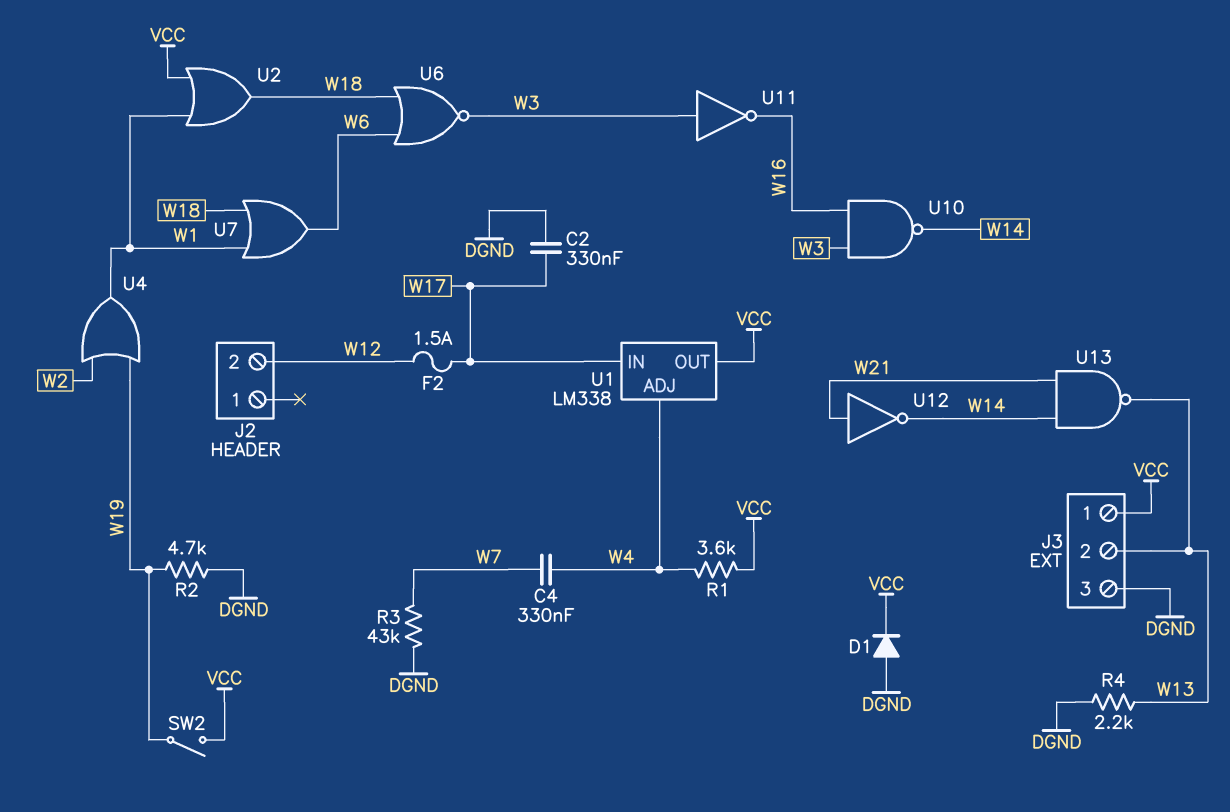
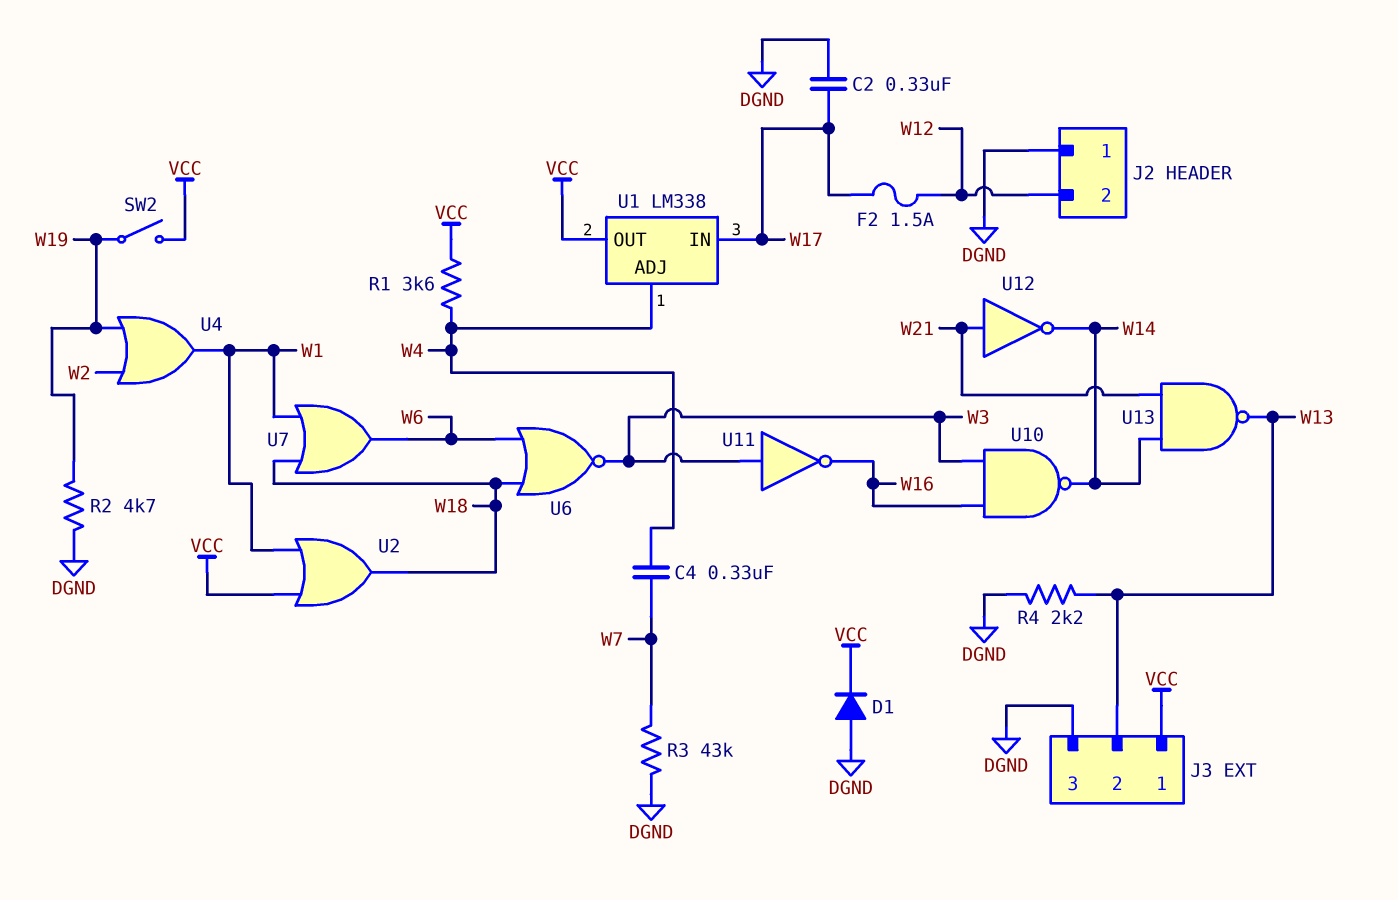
J2 pin 1: none -> DGND

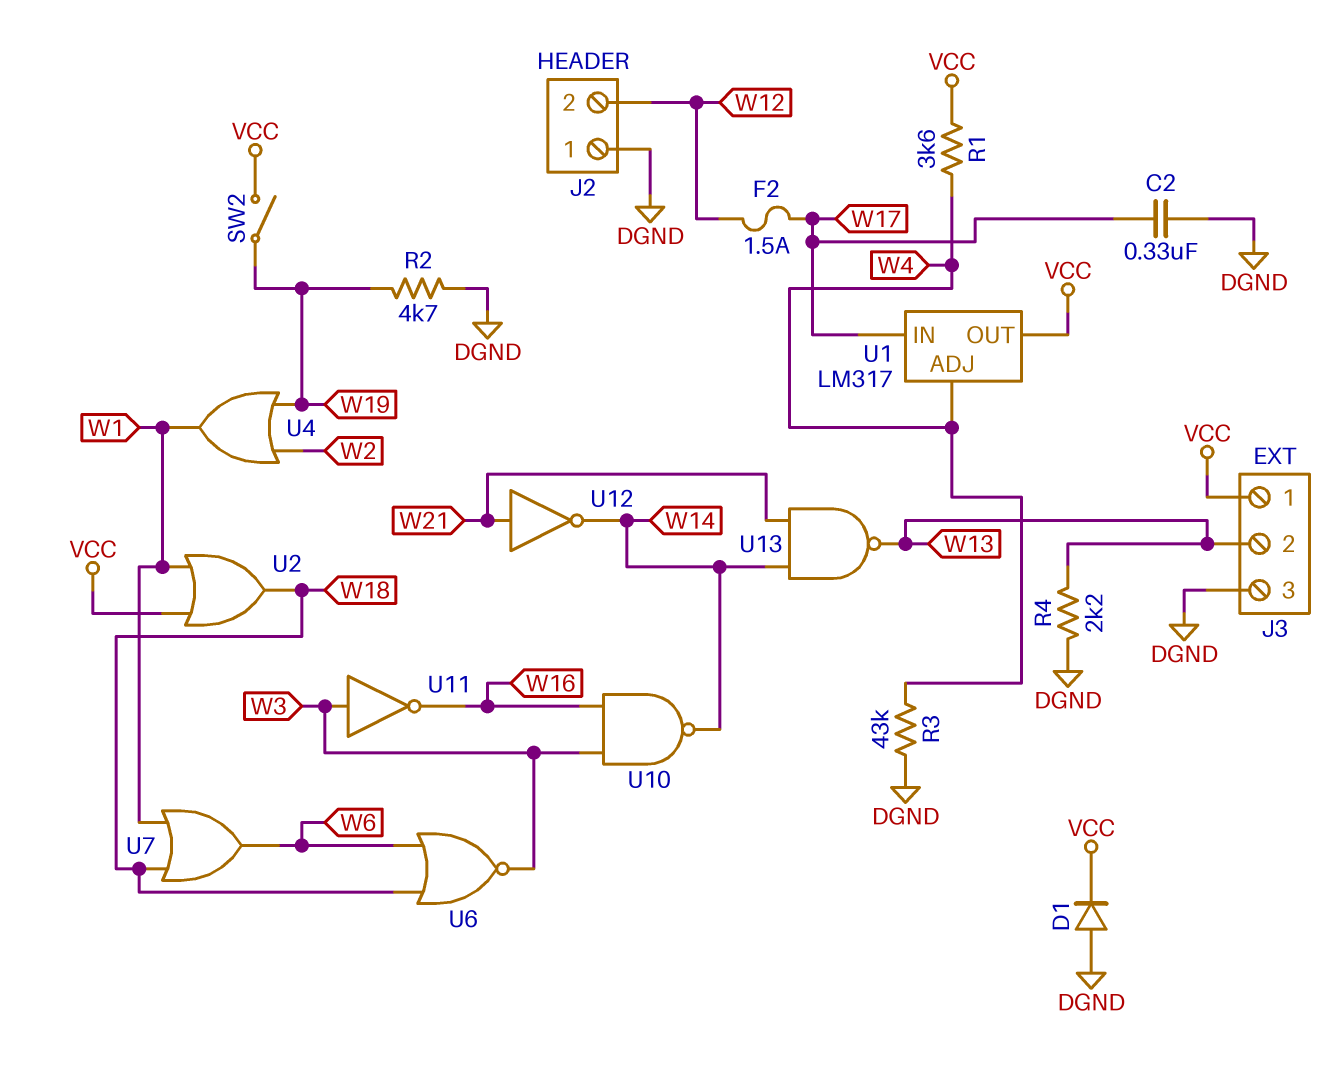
C4: 330nF (W4, W7) -> none
R3: 43k (DGND, W7) -> 43k (DGND, W4)
U1: LM338 -> LM317

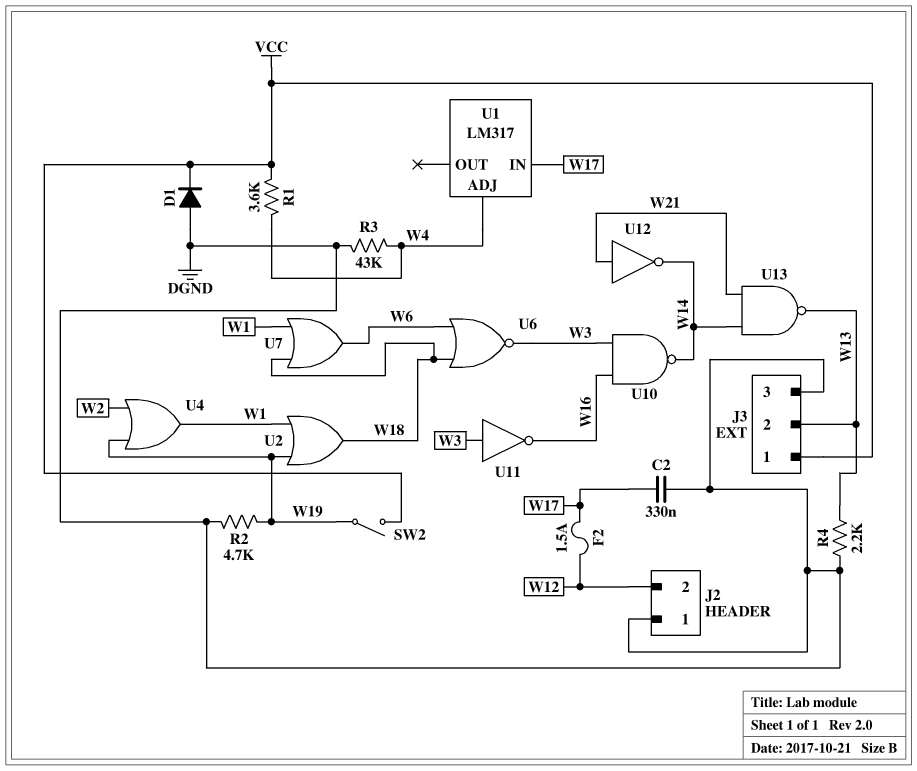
U1 pin OUT: VCC -> none
U2: OR (in VCC, in W1, out W18) -> OR (in W1, in W19, out W18)

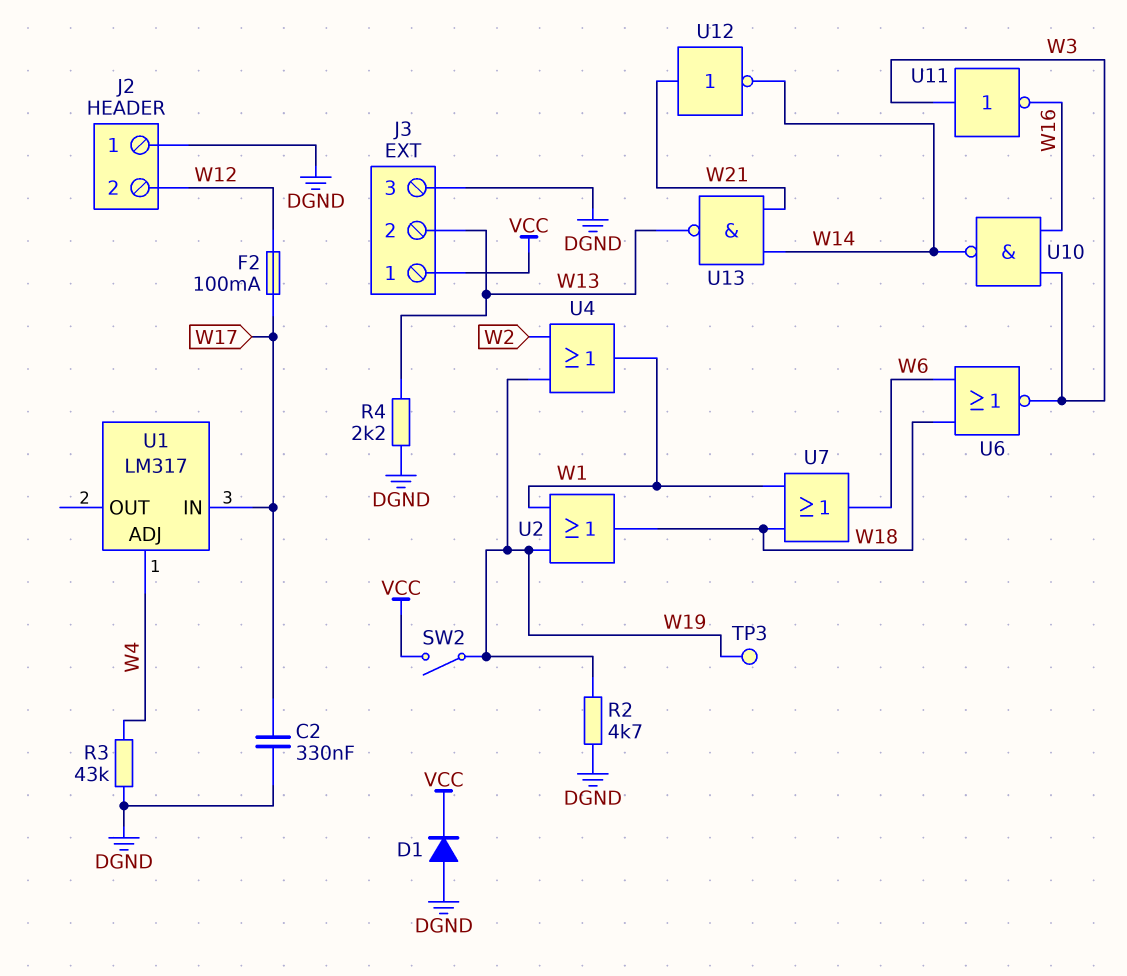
F2: 1.5A (W12, W17) -> 100mA (W12, W17)
R1: 3.6k (VCC, W4) -> none
TP3: none -> test point (W19)

